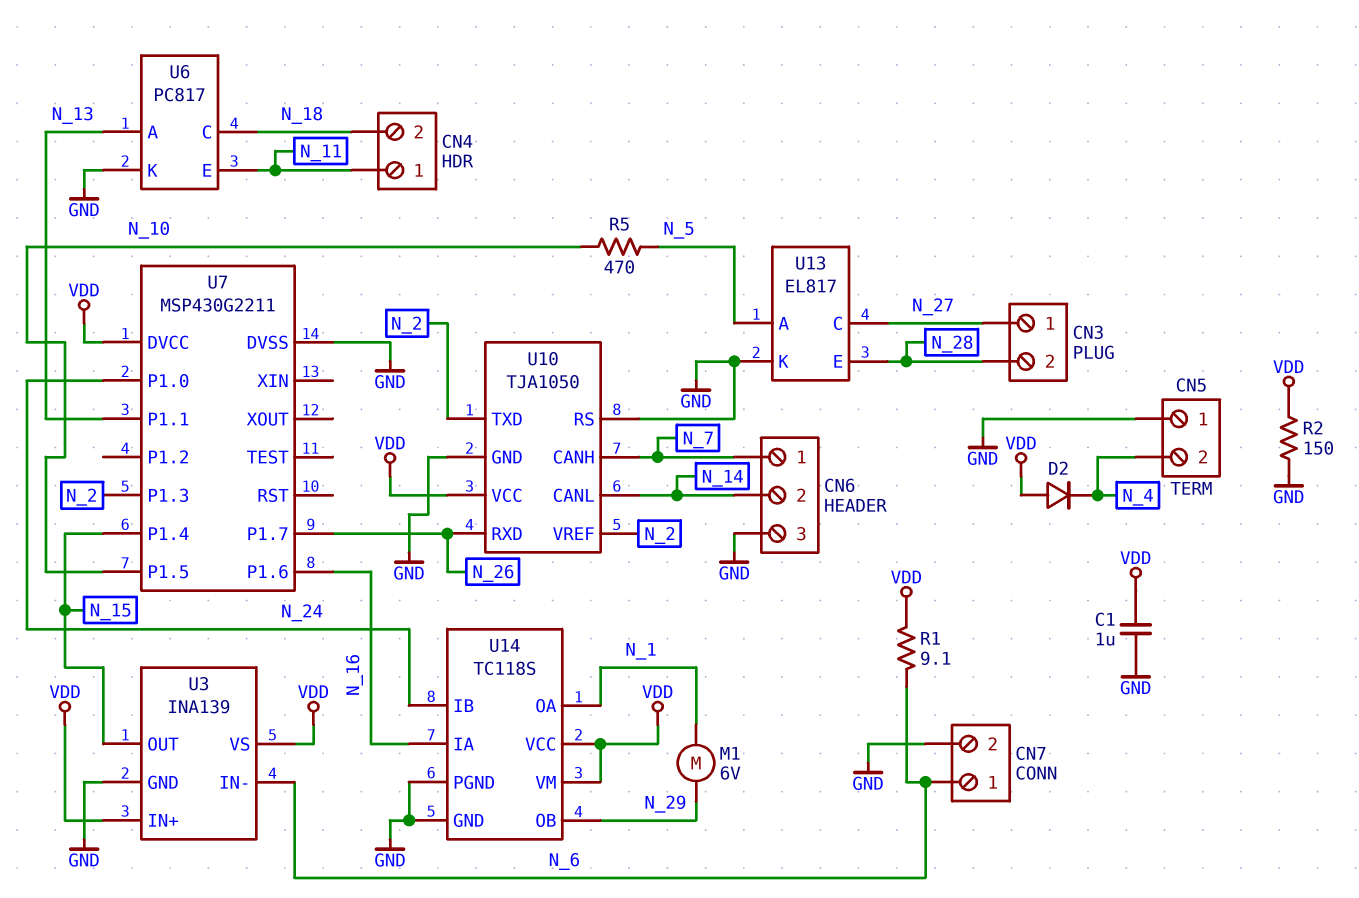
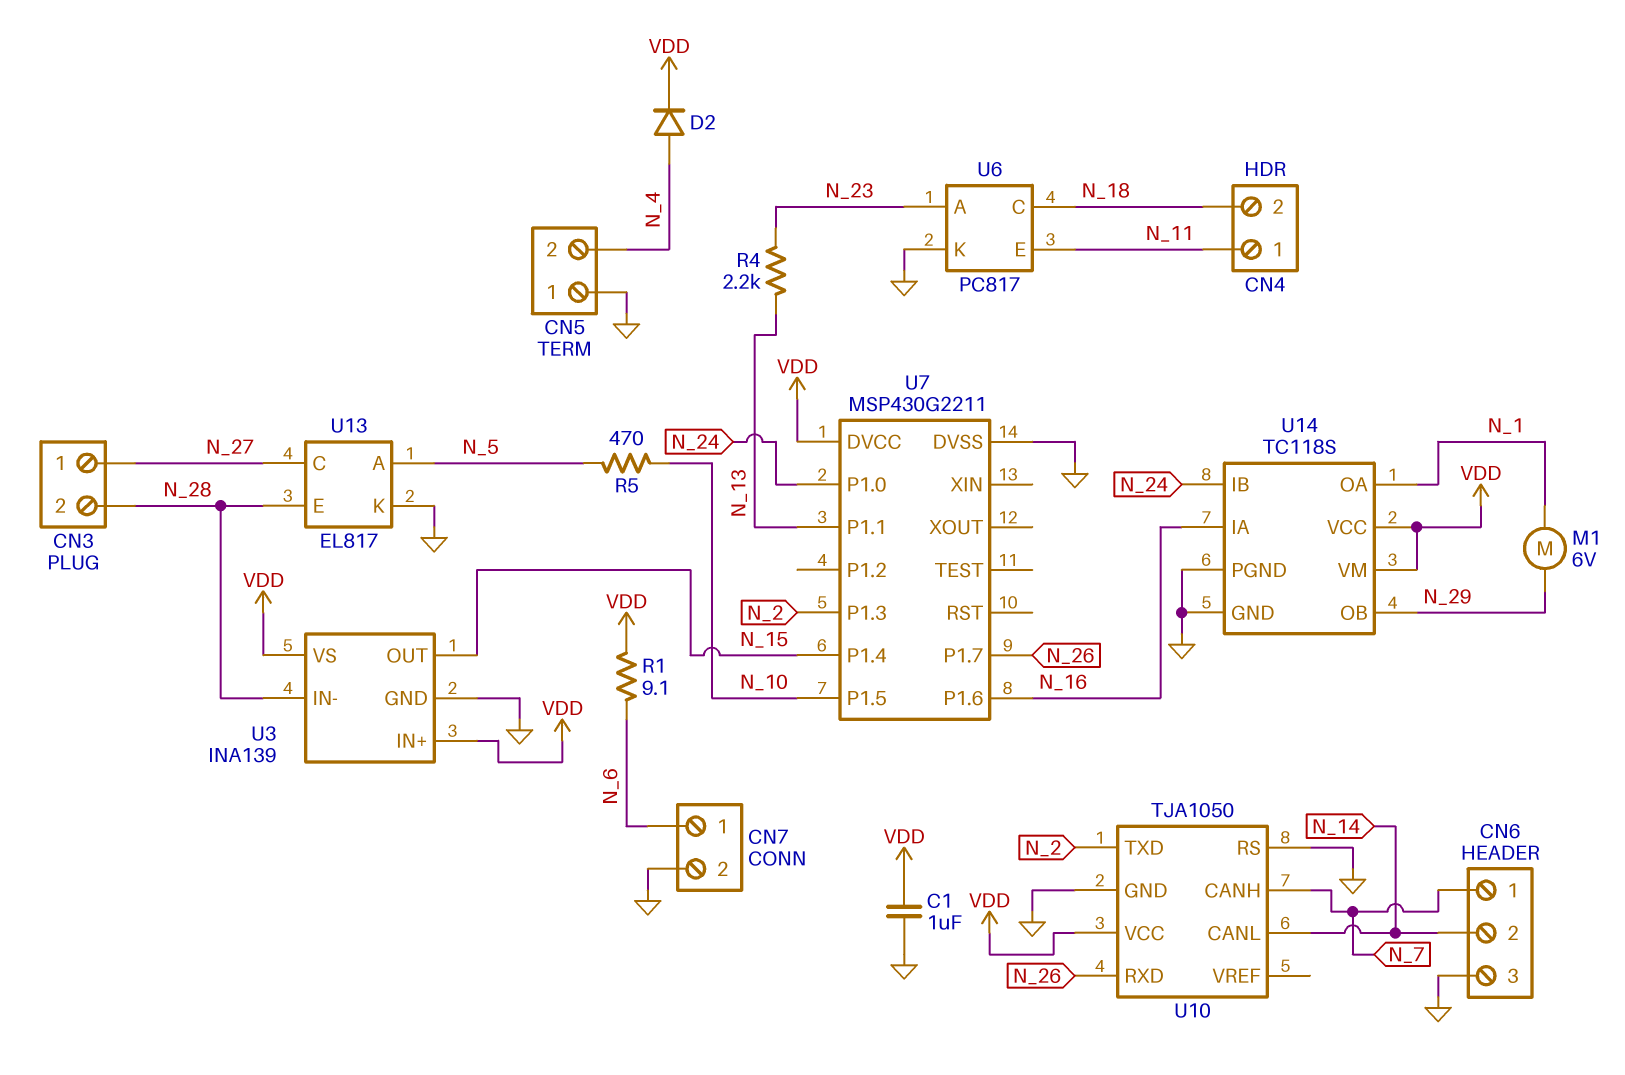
D2: diode (A VDD, K N_4) -> diode (A N_4, K VDD)
R2: 150 (GND, VDD) -> none
R4: none -> 2.2k (N_13, N_23)
U3 pin IN-: N_6 -> N_28
U6 pin A: N_13 -> N_23
U10 pin VREF: N_2 -> none

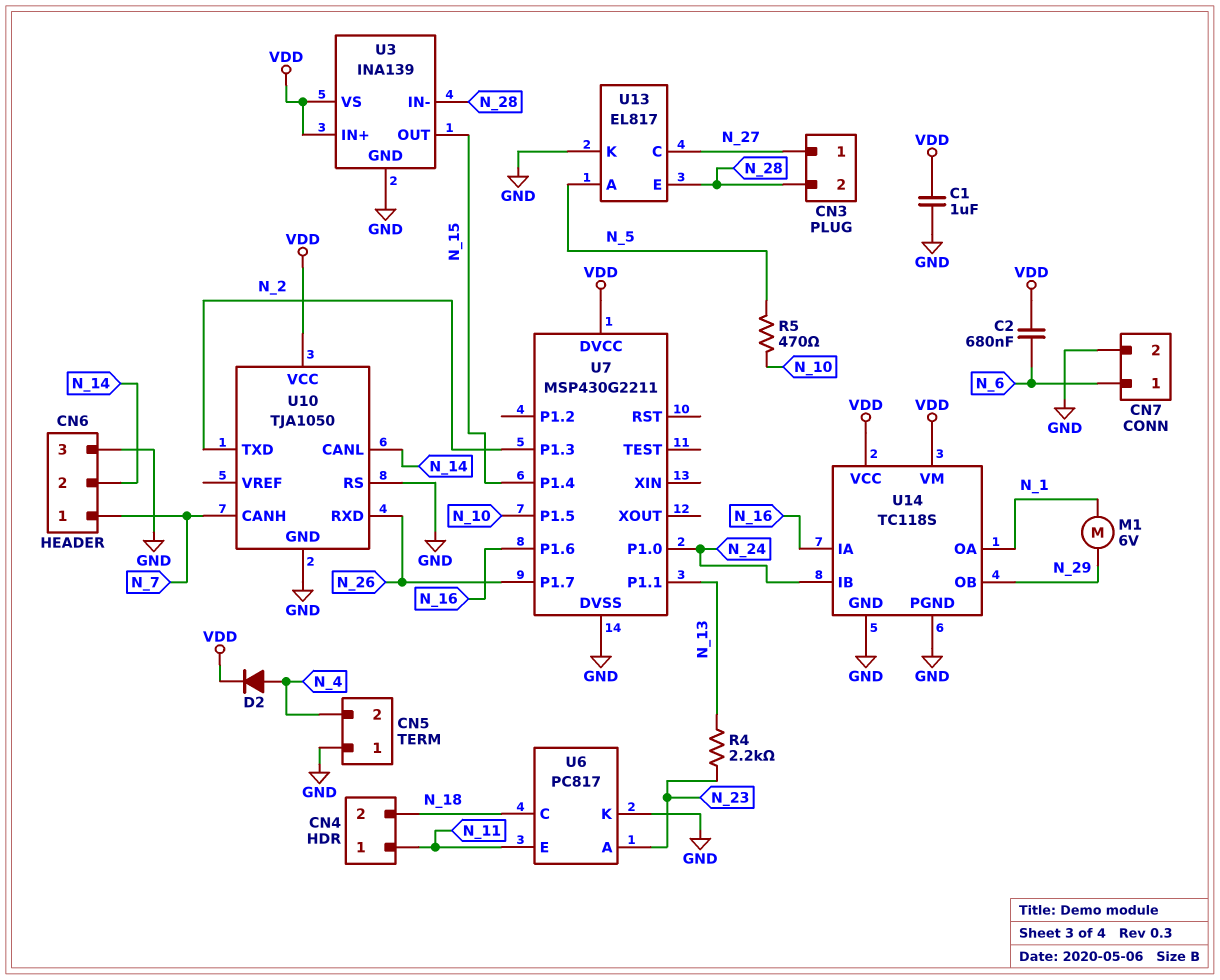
C2: none -> 680nF (N_6, VDD)
R1: 9.1 (N_6, VDD) -> none

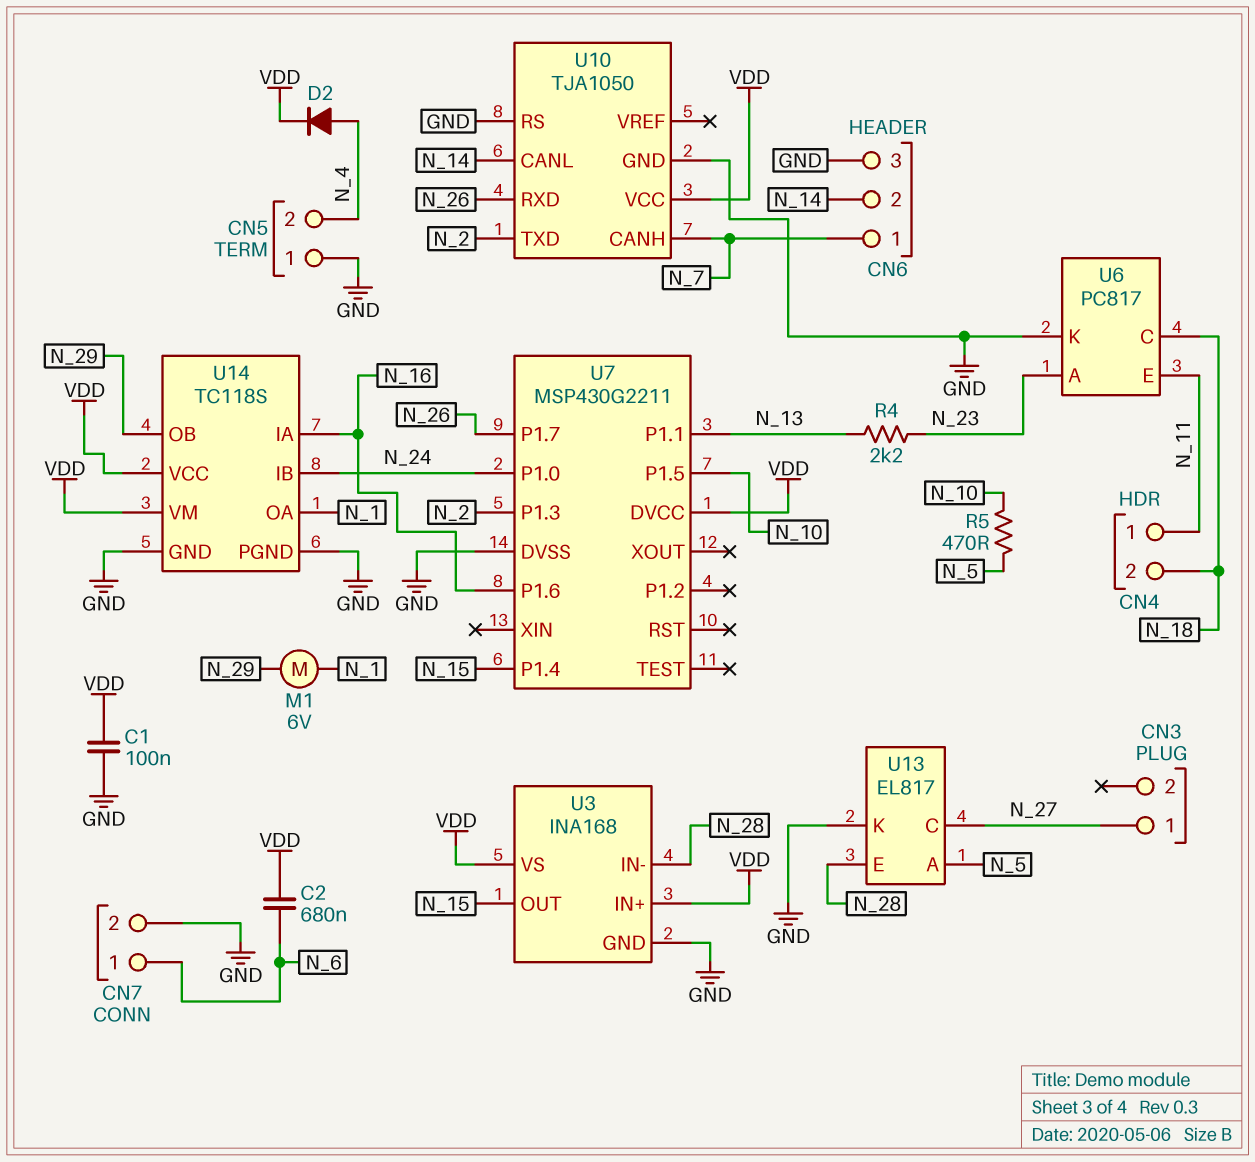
C1: 1uF (GND, VDD) -> 100nF (GND, VDD)
CN3 pin 2: N_28 -> none
U3: INA139 -> INA168

